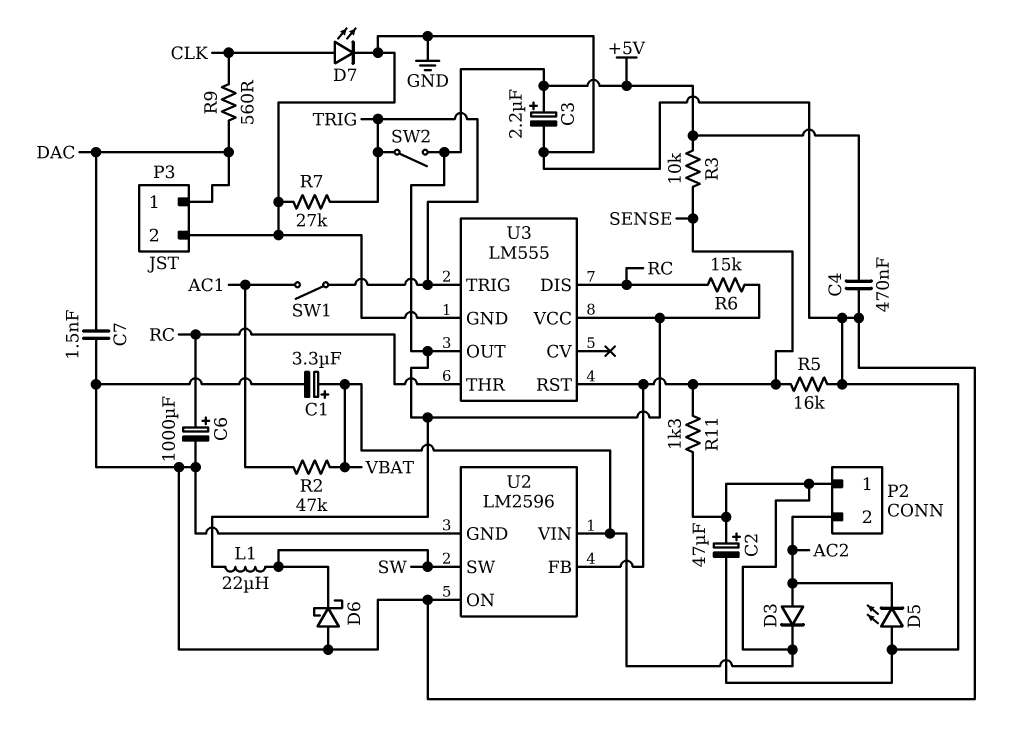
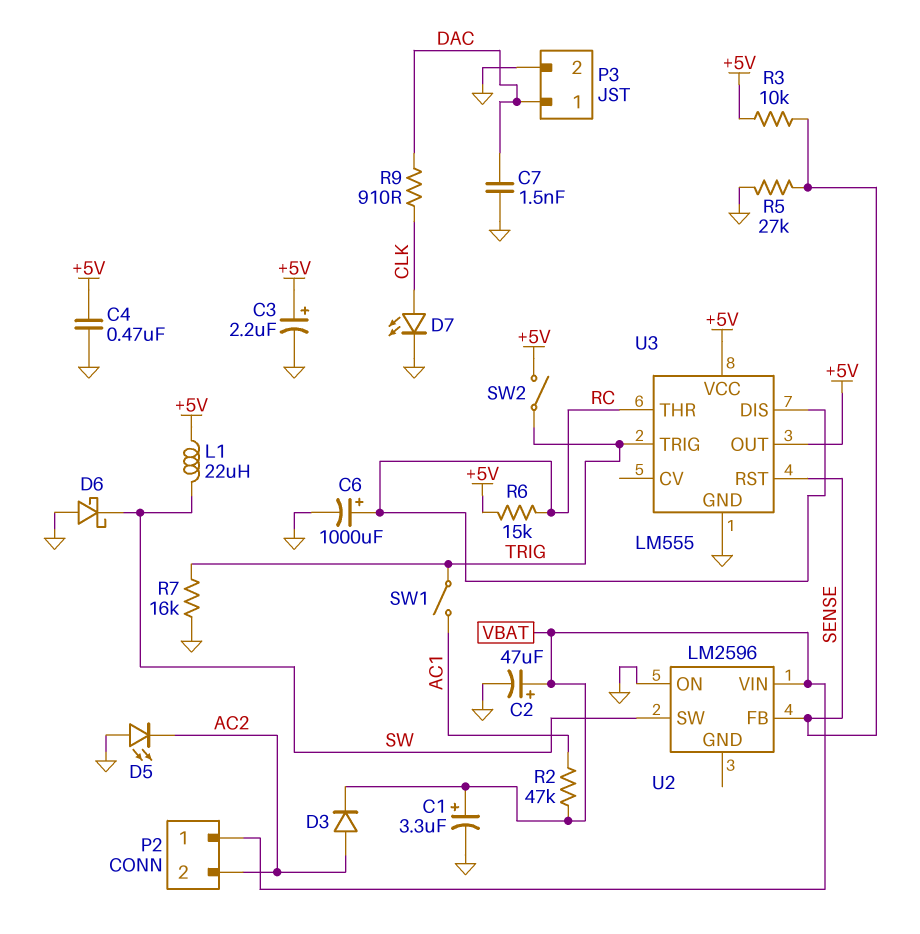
R5: 16k (GND, SENSE) -> 27k (GND, SENSE)
R7: 27k (GND, TRIG) -> 16k (GND, TRIG)
R9: 560 (CLK, DAC) -> 910 (CLK, DAC)
R11: 1.3k (SENSE, VBAT) -> none
U2 pin GND: GND -> none

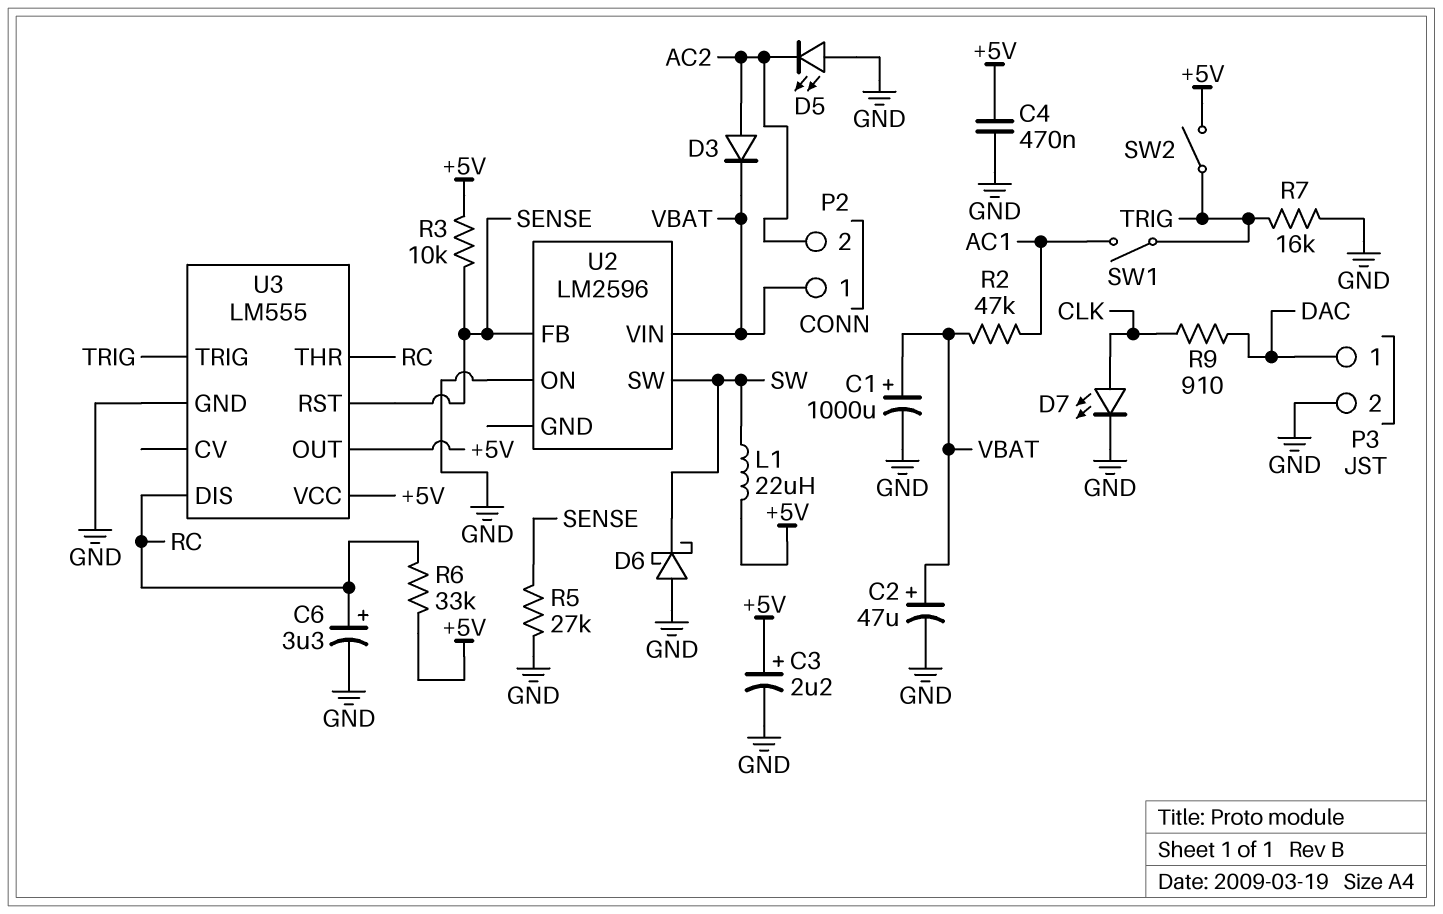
C1: 3.3uF (plus VBAT, minus GND) -> 1000uF (plus VBAT, minus GND)
C6: 1000uF (plus RC, minus GND) -> 3.3uF (plus RC, minus GND)
C7: 1.5nF (DAC, GND) -> none
R6: 15k (+5V, RC) -> 33k (+5V, RC)

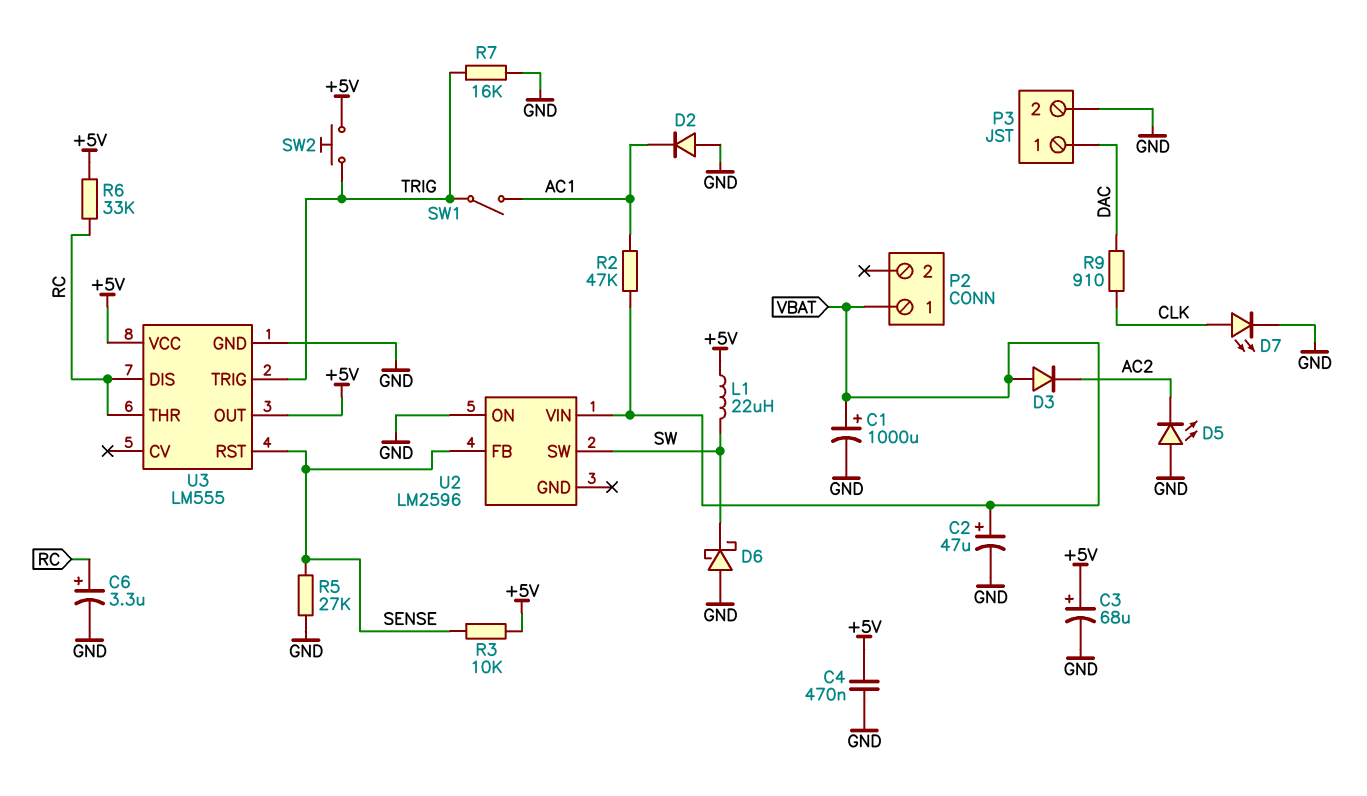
C3: 2.2uF (plus +5V, minus GND) -> 68uF (plus +5V, minus GND)
D2: none -> diode (A GND, K AC1)
D3: diode (A AC2, K VBAT) -> diode (A VBAT, K AC2)
P2 pin 2: AC2 -> none
SW2: switch (+5V, TRIG) -> button (+5V, TRIG)

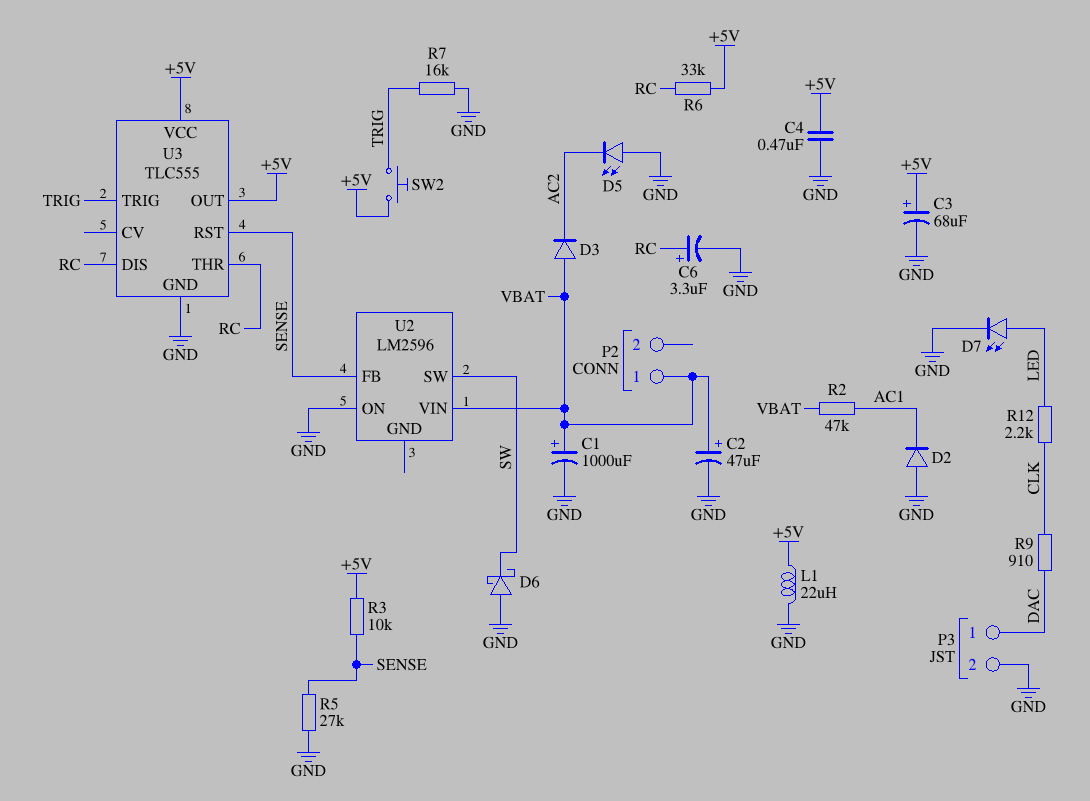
D7: LED (A CLK, K GND) -> LED (A LED, K GND)
L1: 22uH (+5V, SW) -> 22uH (+5V, GND)
R12: none -> 2.2k (CLK, LED)
SW1: switch (AC1, TRIG) -> none
U3: LM555 -> TLC555

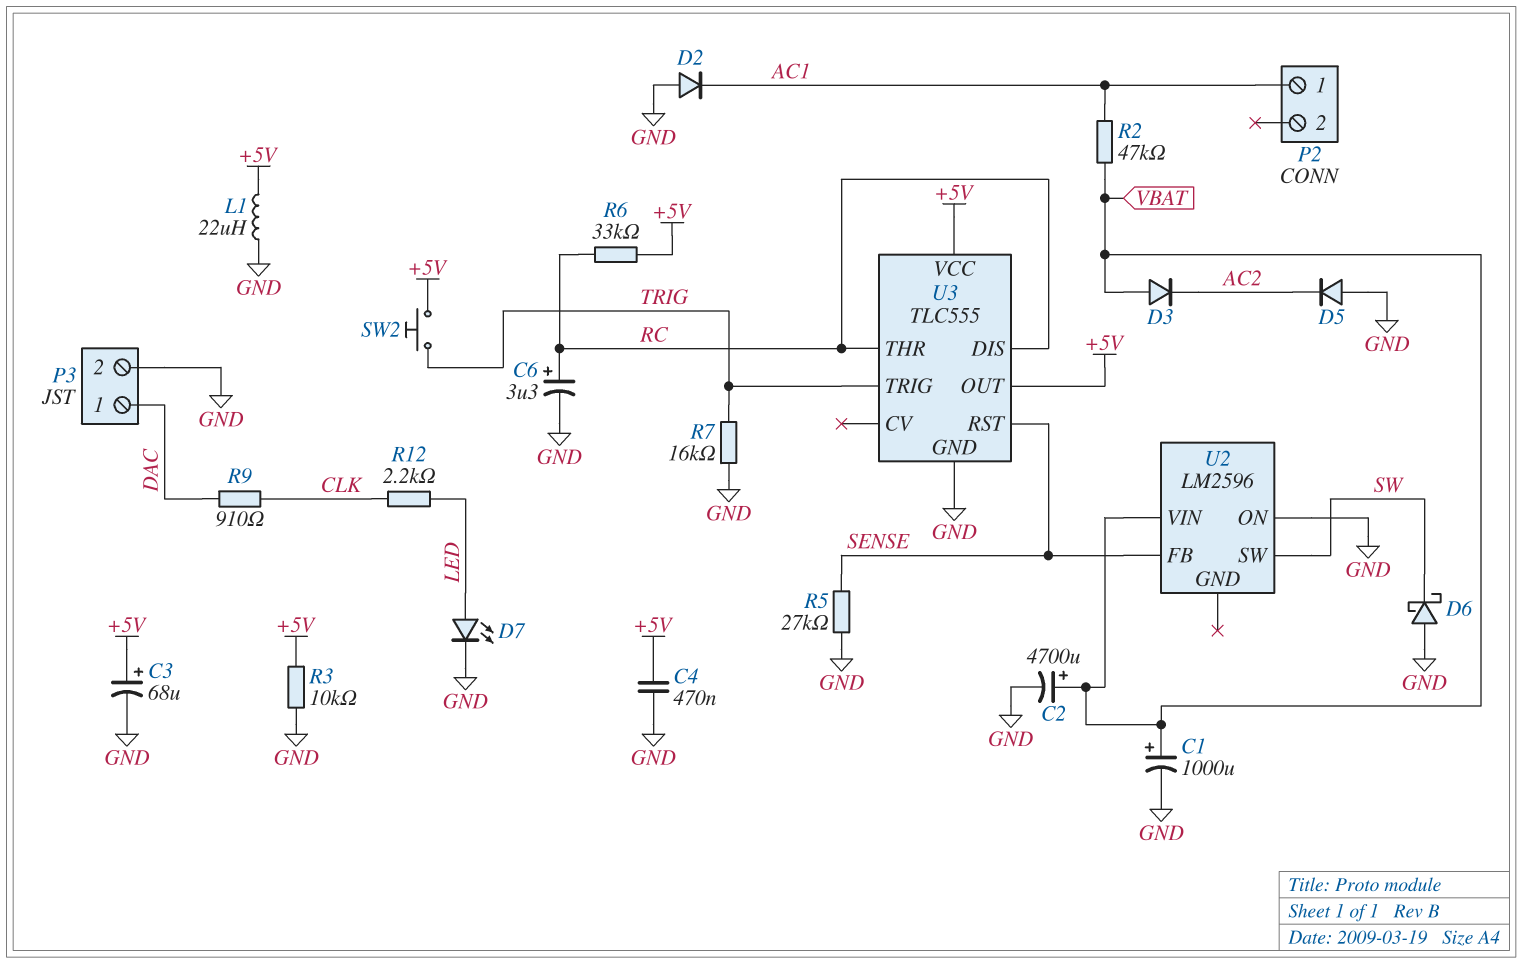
C2: 47uF (plus VBAT, minus GND) -> 4700uF (plus VBAT, minus GND)
D5: LED (A GND, K AC2) -> diode (A GND, K AC2)
P2 pin 1: VBAT -> AC1
R3: 10k (+5V, SENSE) -> 10k (+5V, GND)

